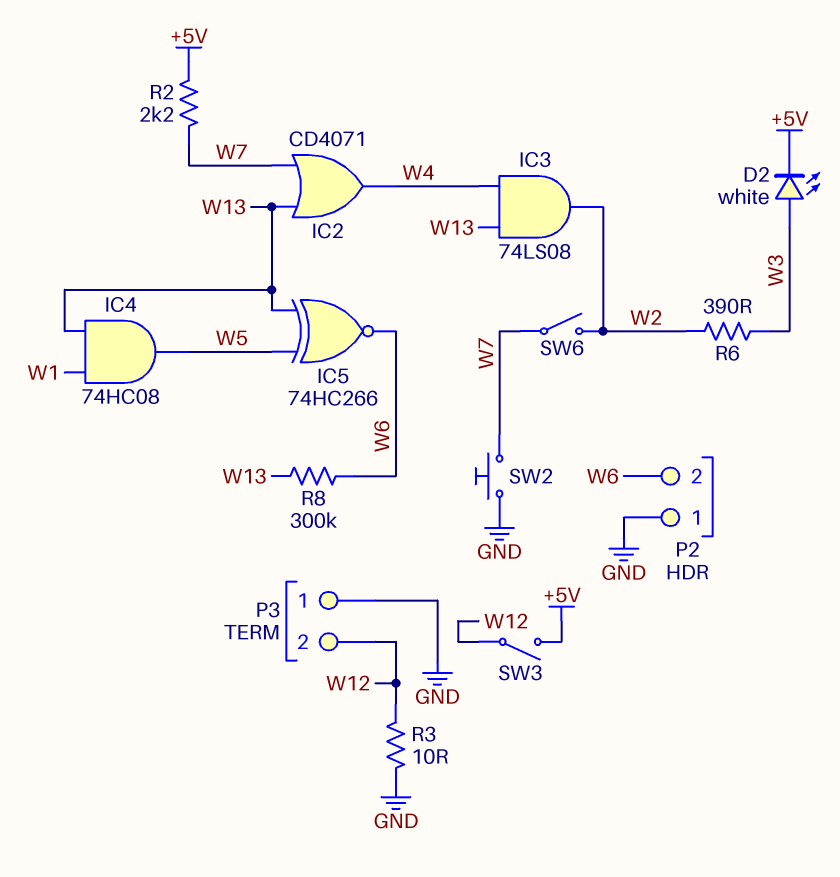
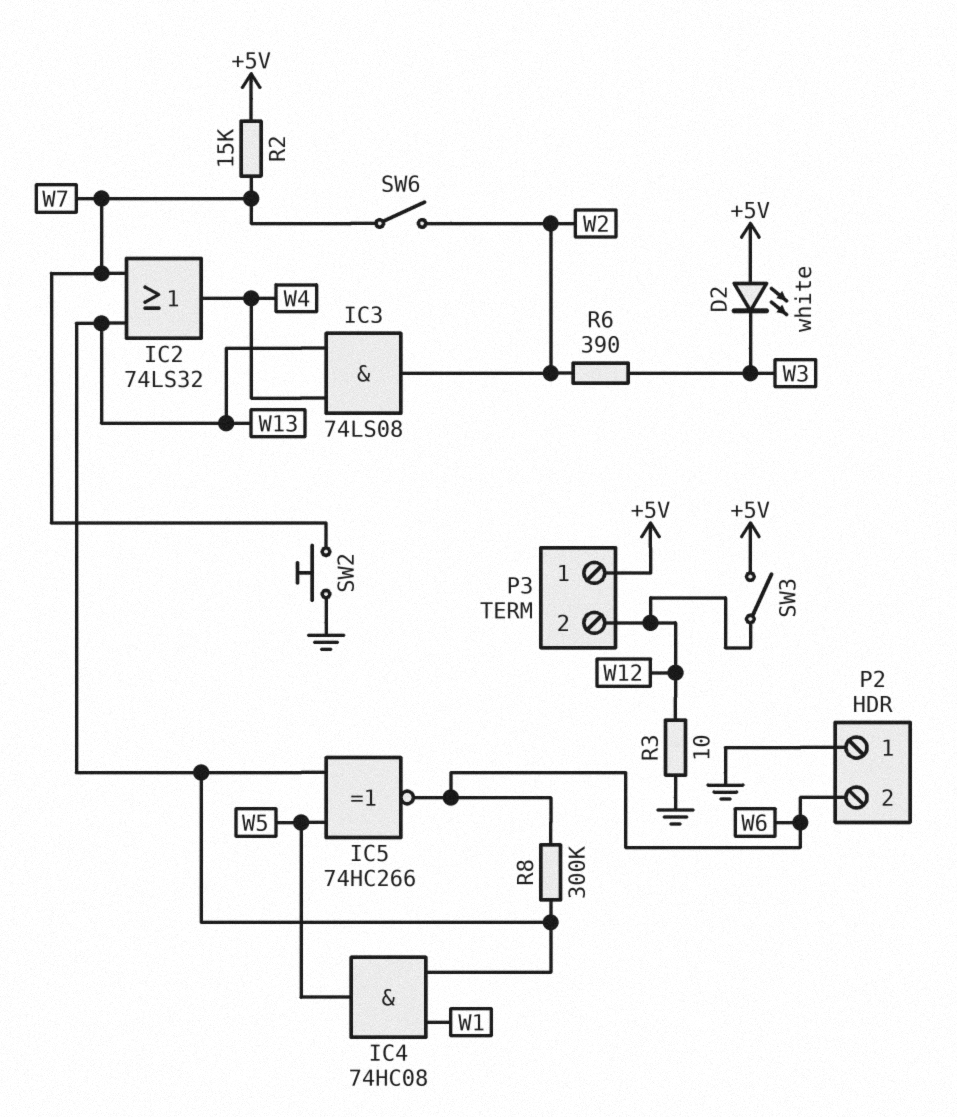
D2: LED white (A W3, K +5V) -> LED white (A +5V, K W3)
IC2: OR CD4071 (in W7, in W13, out W4) -> OR 74LS32 (in W7, in W13, out W4)
P3 pin 1: GND -> +5V
R2: 2.2k (+5V, W7) -> 15k (+5V, W7)

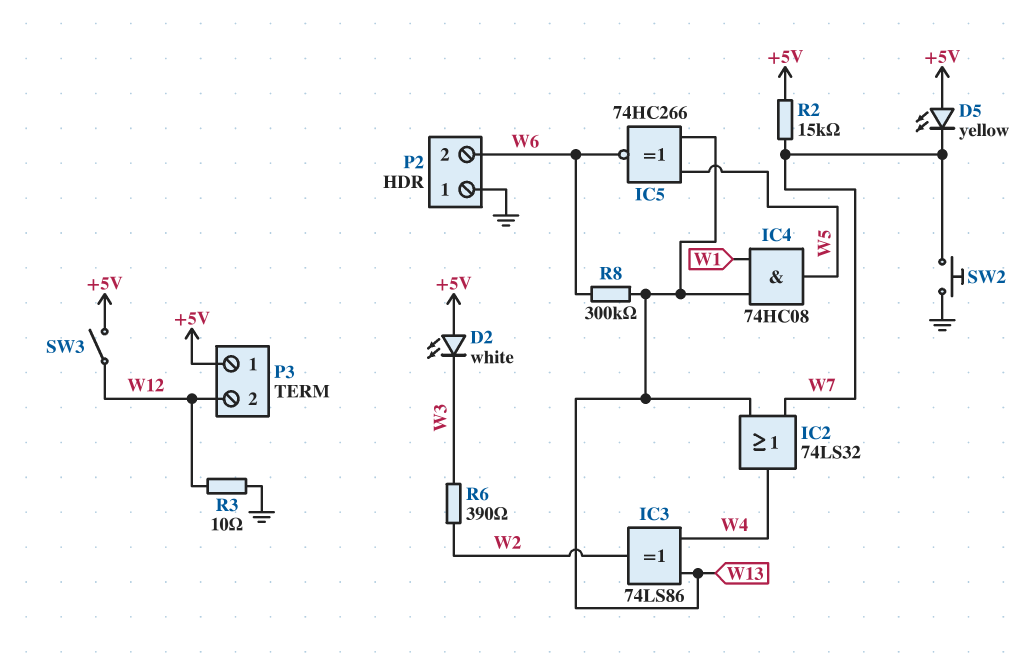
D5: none -> LED yellow (A +5V, K W7)
IC3: AND 74LS08 (in W4, in W13, out W2) -> XOR 74LS86 (in W4, in W13, out W2)
SW6: switch (W2, W7) -> none

